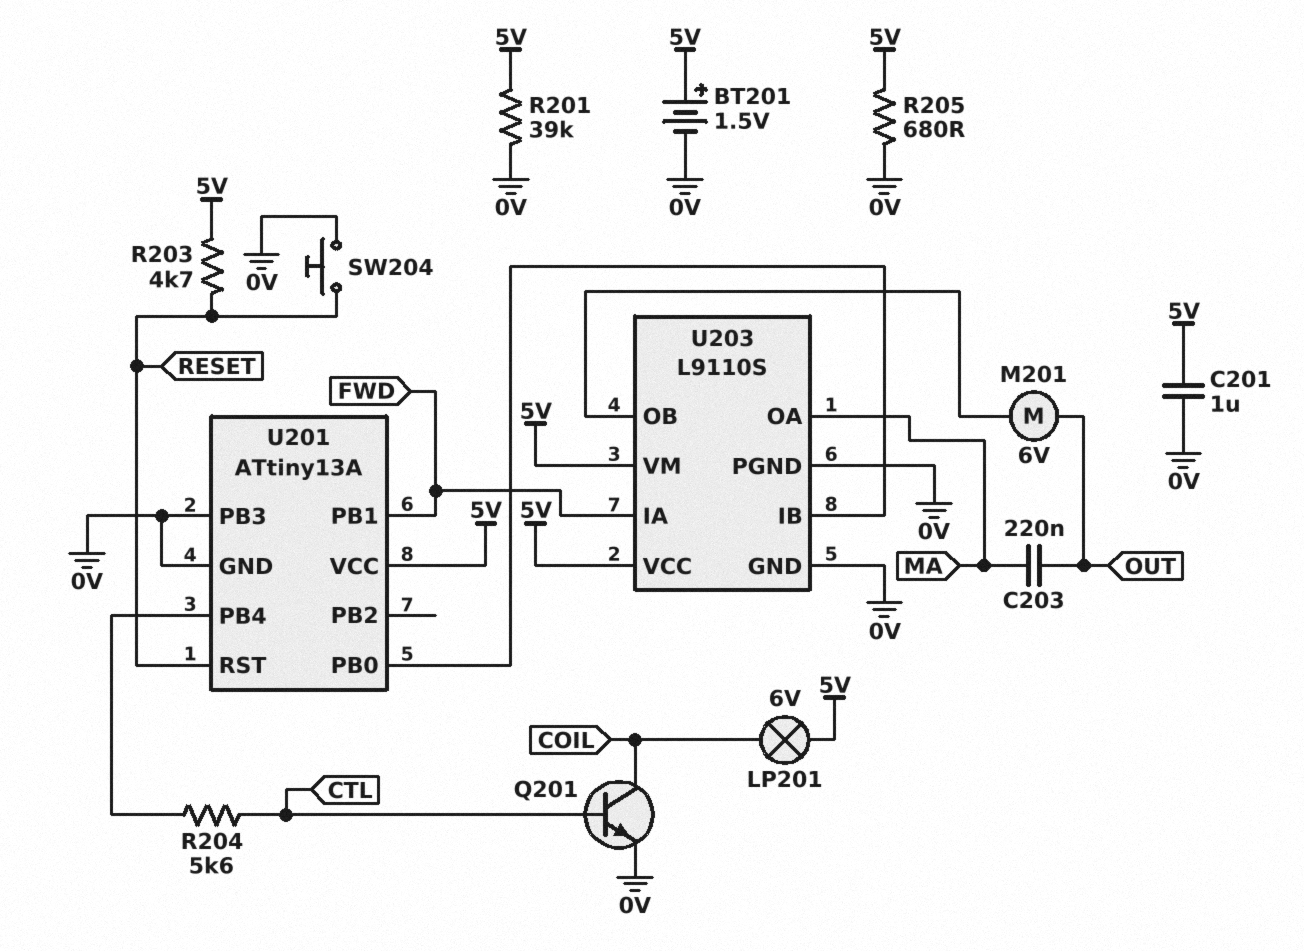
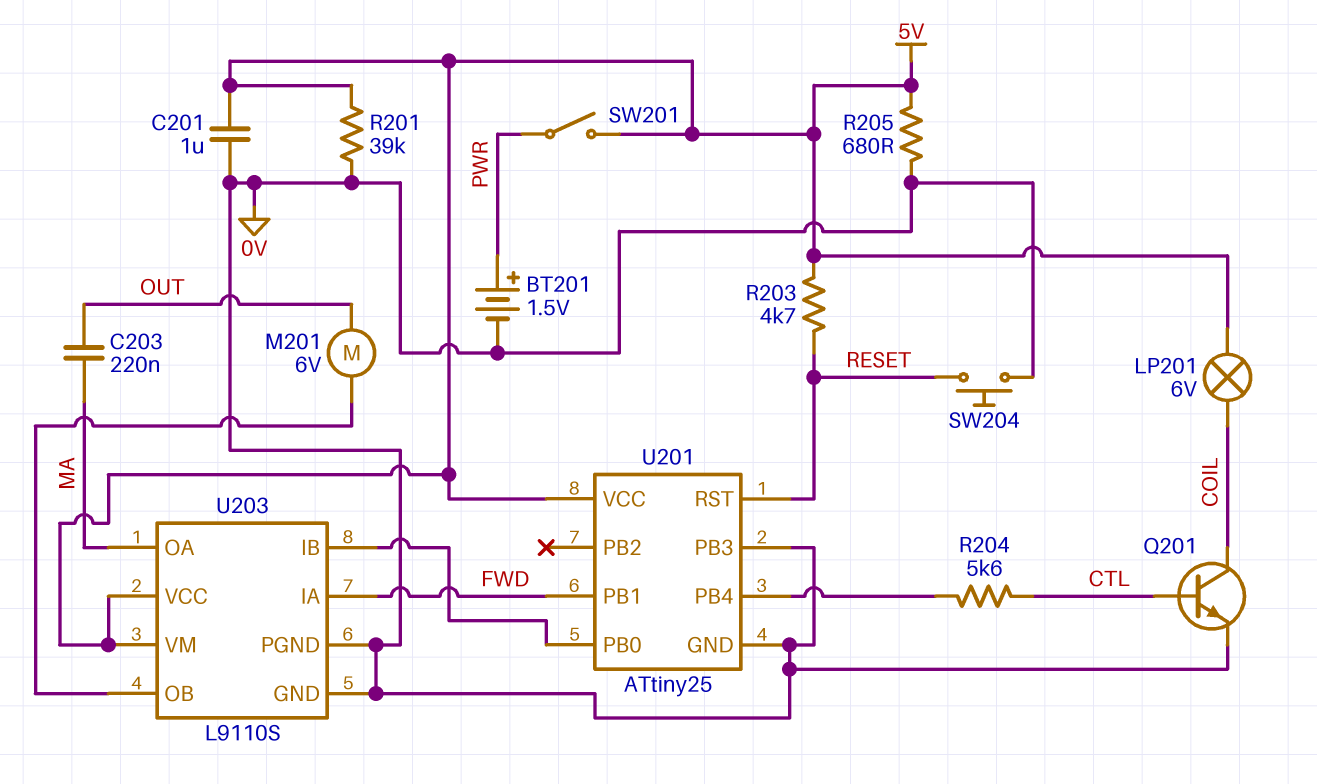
BT201: 1.5V (plus 5V, minus 0V) -> 1.5V (plus PWR, minus 0V)
SW201: none -> switch (5V, PWR)
U201: ATtiny13A -> ATtiny25

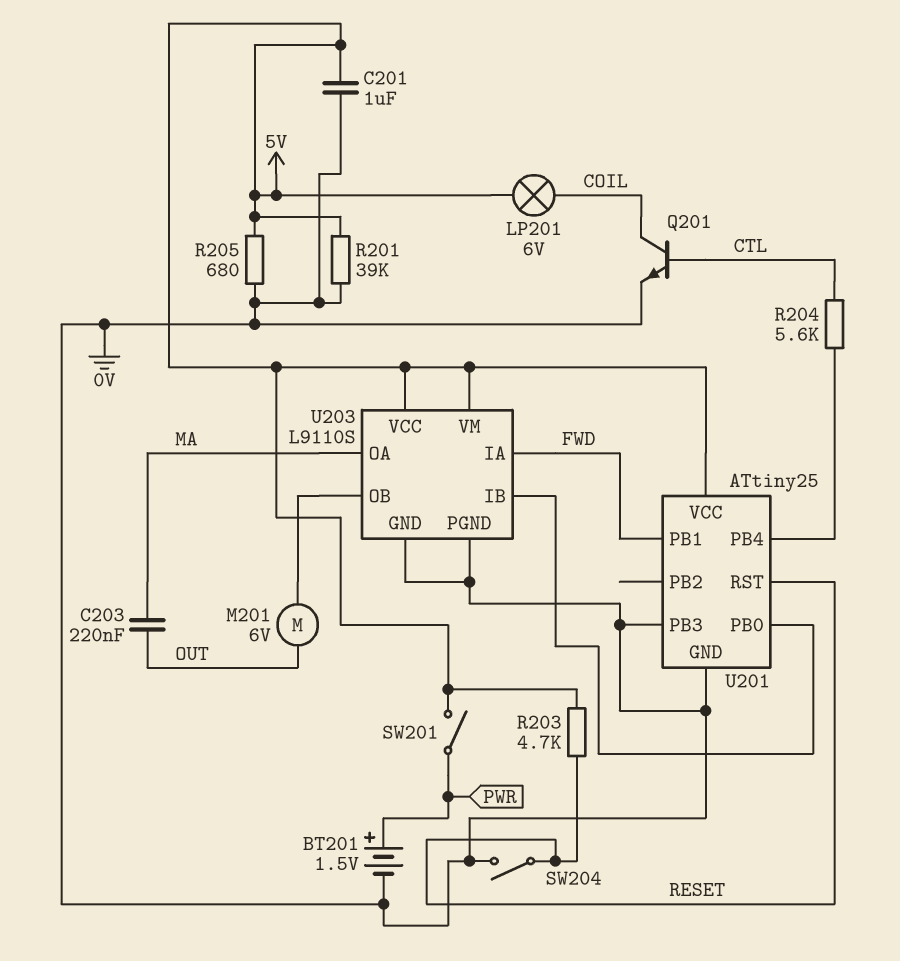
SW204: button (0V, RESET) -> switch (0V, RESET)

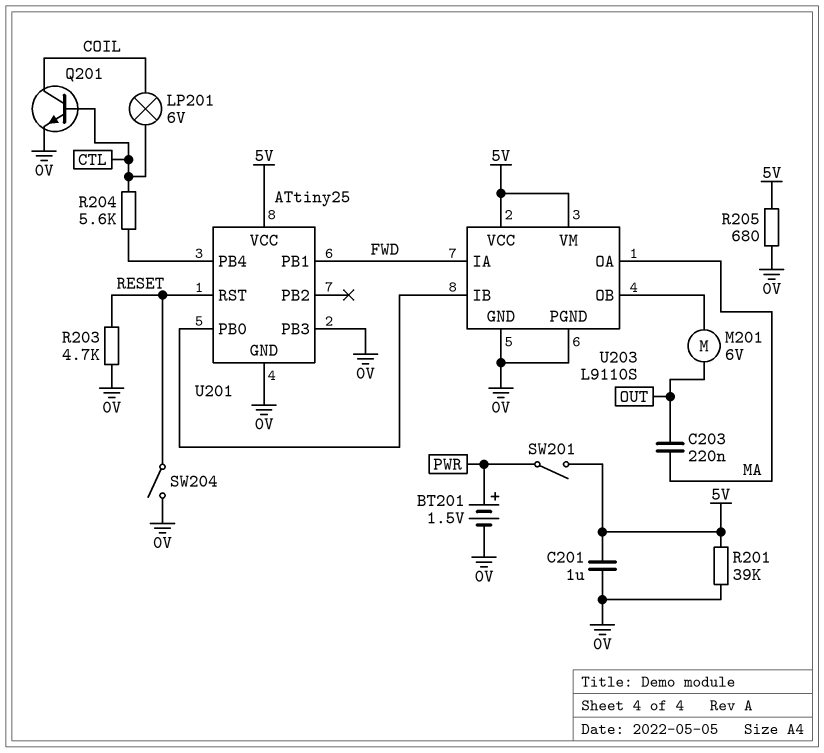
LP201: lamp 6V (5V, COIL) -> lamp 6V (COIL, CTL)
R203: 4.7k (5V, RESET) -> 4.7k (0V, RESET)

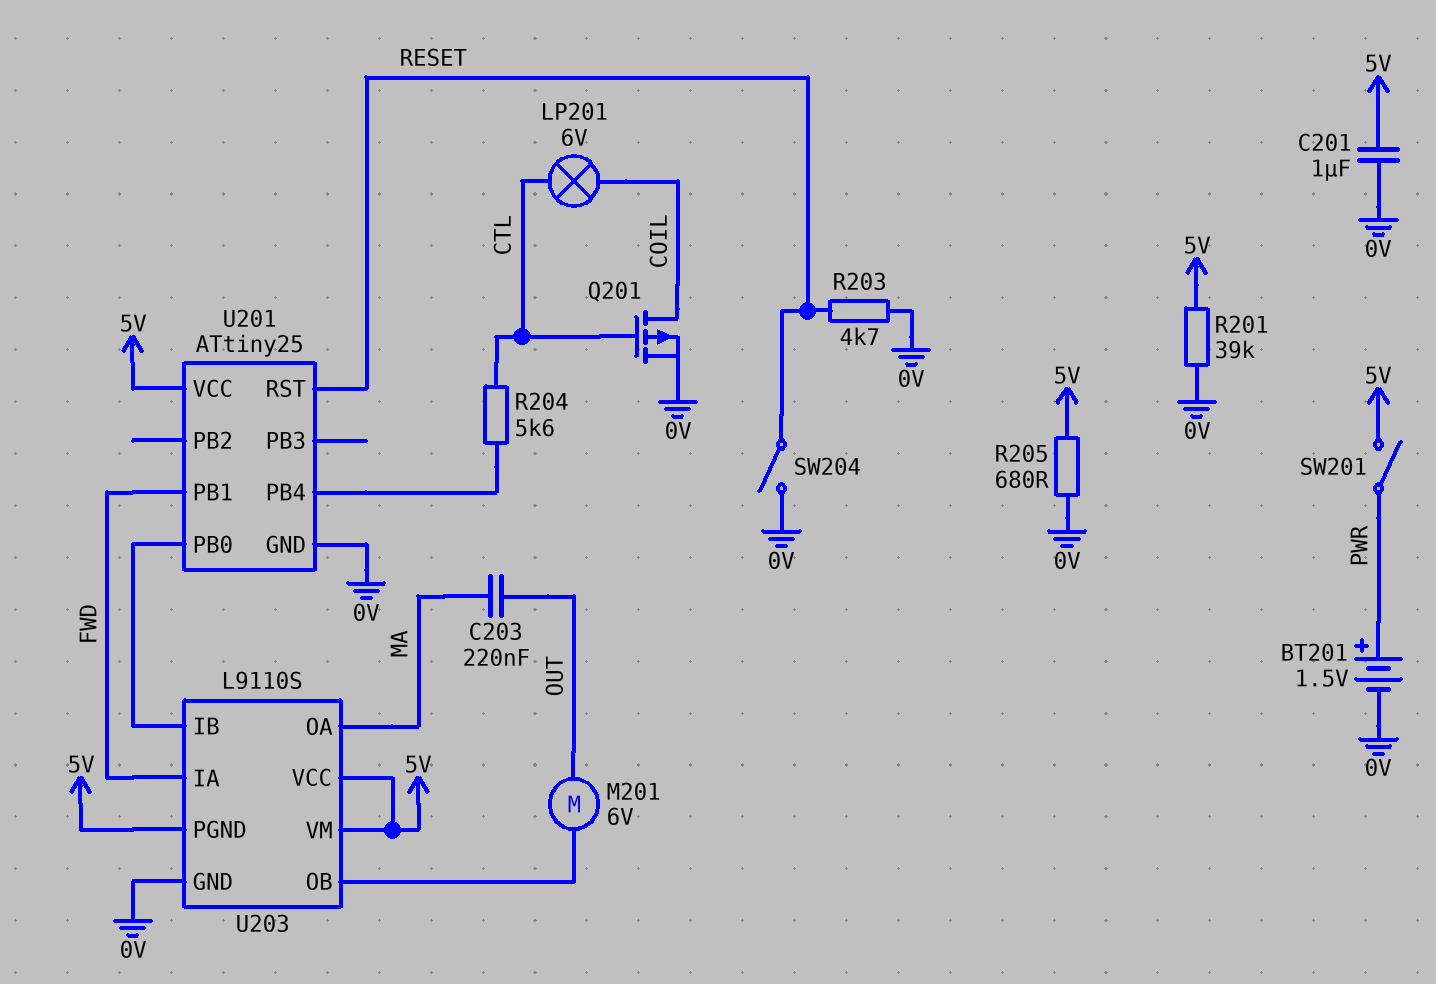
Q201: NPN (B CTL, C COIL, E 0V) -> PMOS (G CTL, D COIL, S 0V)
U201 pin PB3: 0V -> none
U203 pin PGND: 0V -> 5V

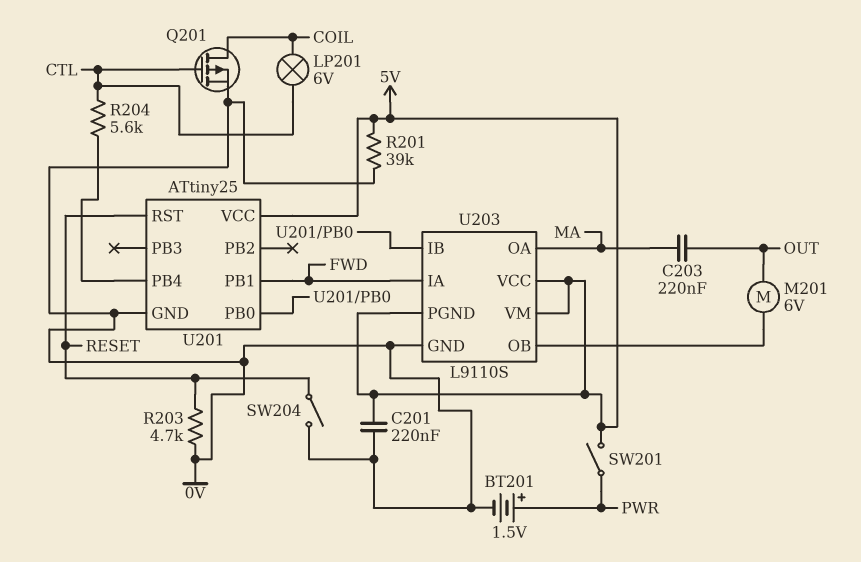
C201: 1uF (0V, 5V) -> 220nF (0V, 5V)
R205: 680 (0V, 5V) -> none

